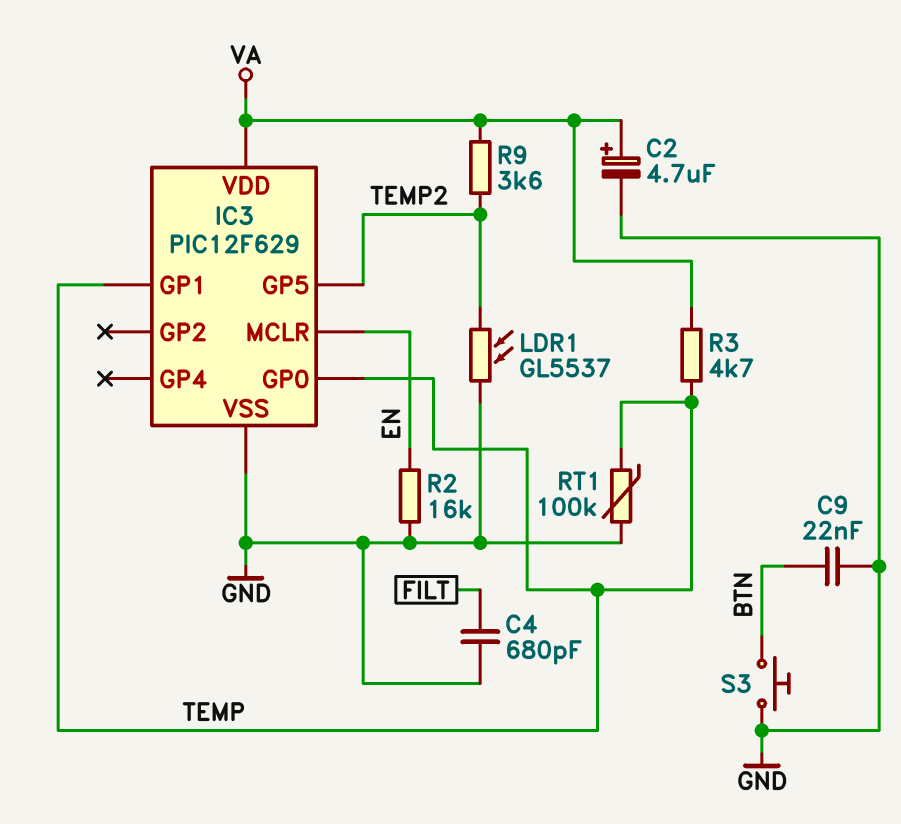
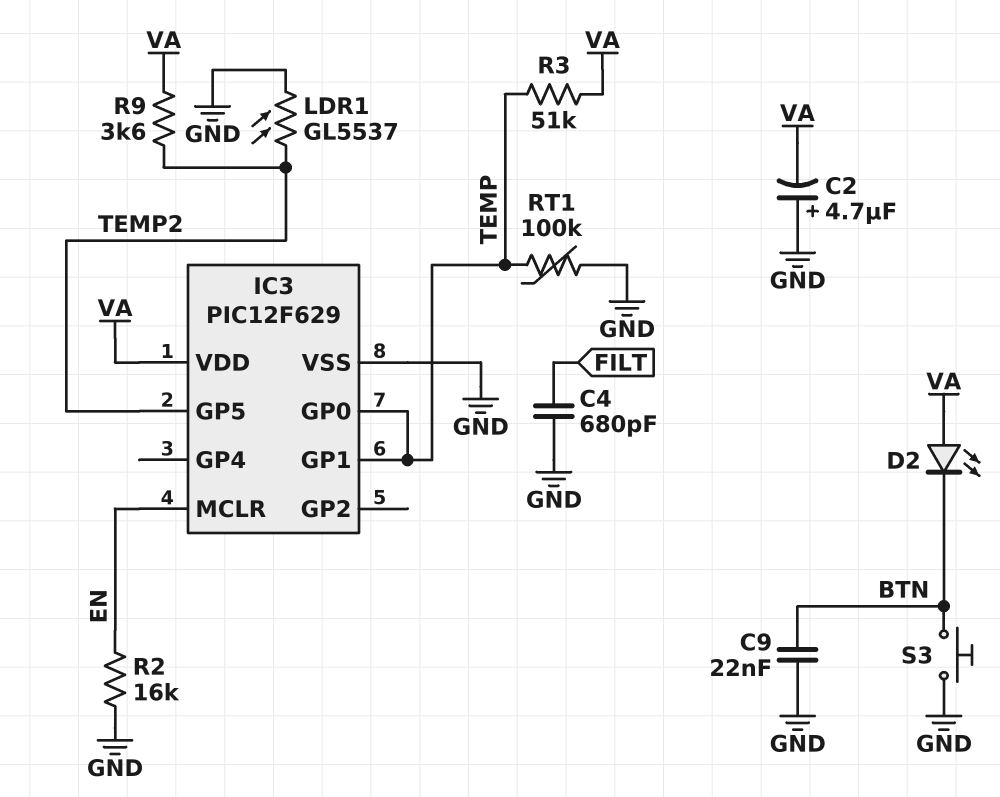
C2: 4.7uF (plus VA, minus GND) -> 4.7uF (plus GND, minus VA)
D2: none -> LED (A VA, K BTN)
R3: 4.7k (TEMP, VA) -> 51k (TEMP, VA)

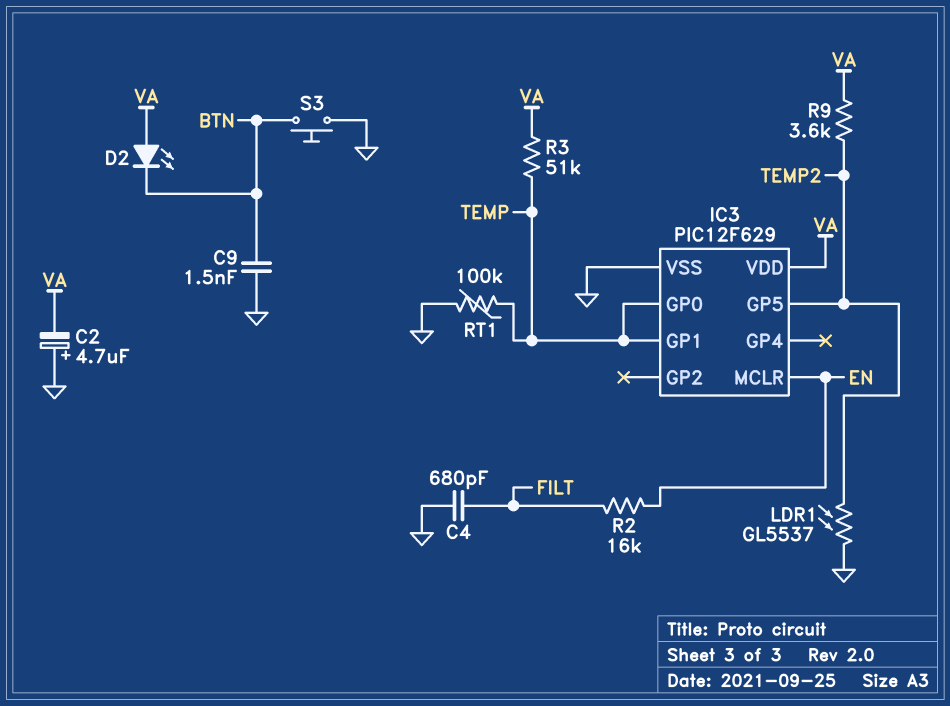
C9: 22nF (BTN, GND) -> 1.5nF (BTN, GND)
R2: 16k (EN, GND) -> 16k (EN, FILT)

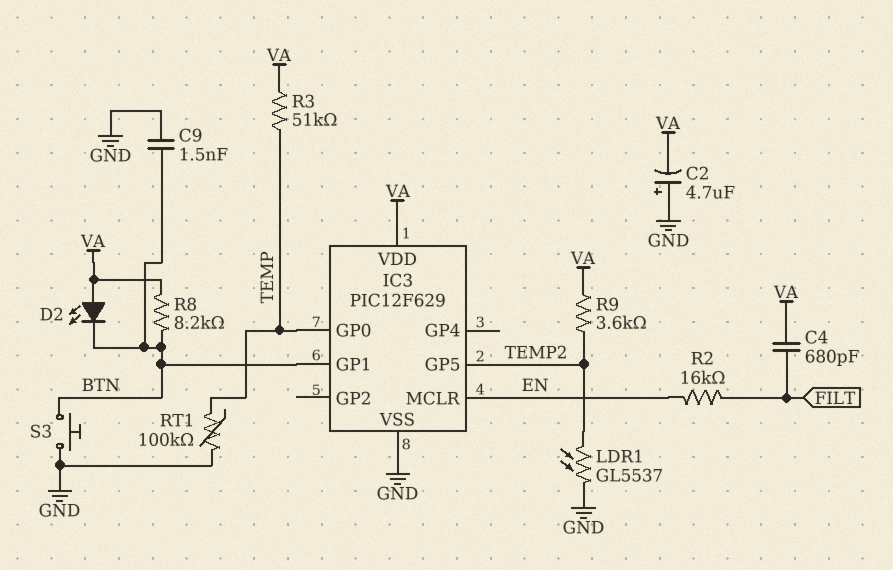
C4: 680pF (FILT, GND) -> 680pF (FILT, VA)
IC3 pin GP1: TEMP -> BTN
R8: none -> 8.2k (BTN, VA)

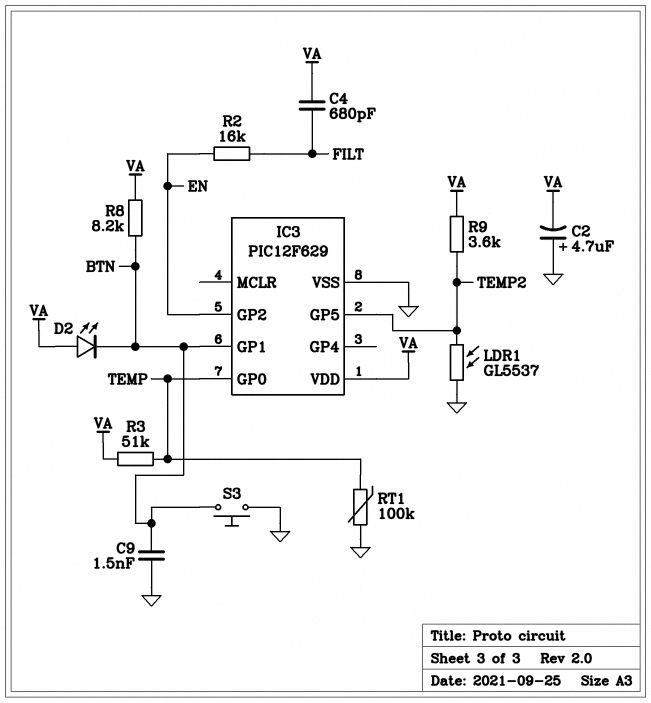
IC3 pin GP2: none -> EN
IC3 pin MCLR: EN -> none

